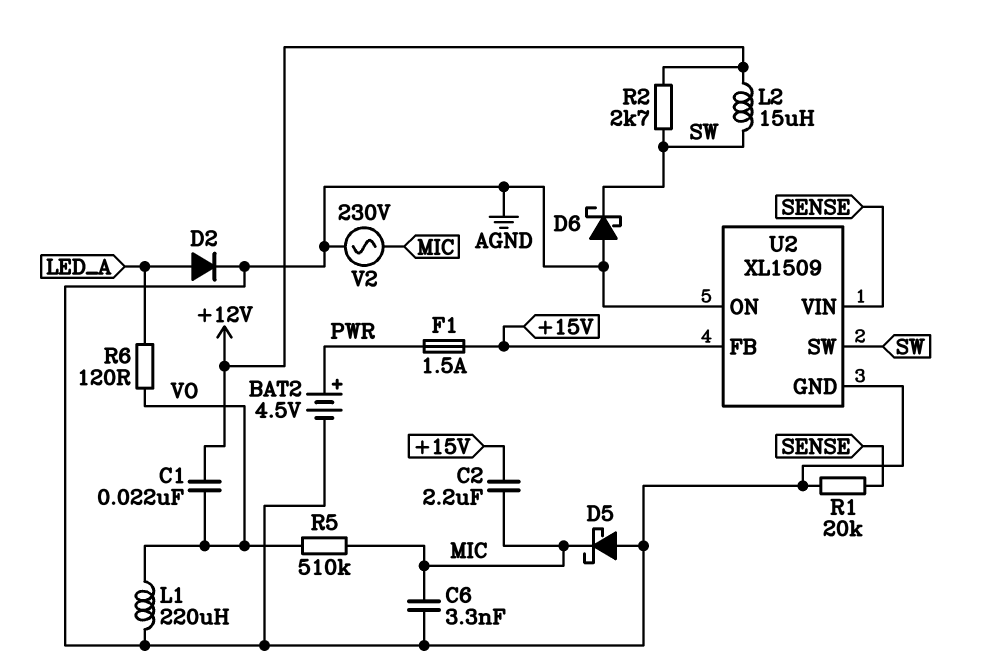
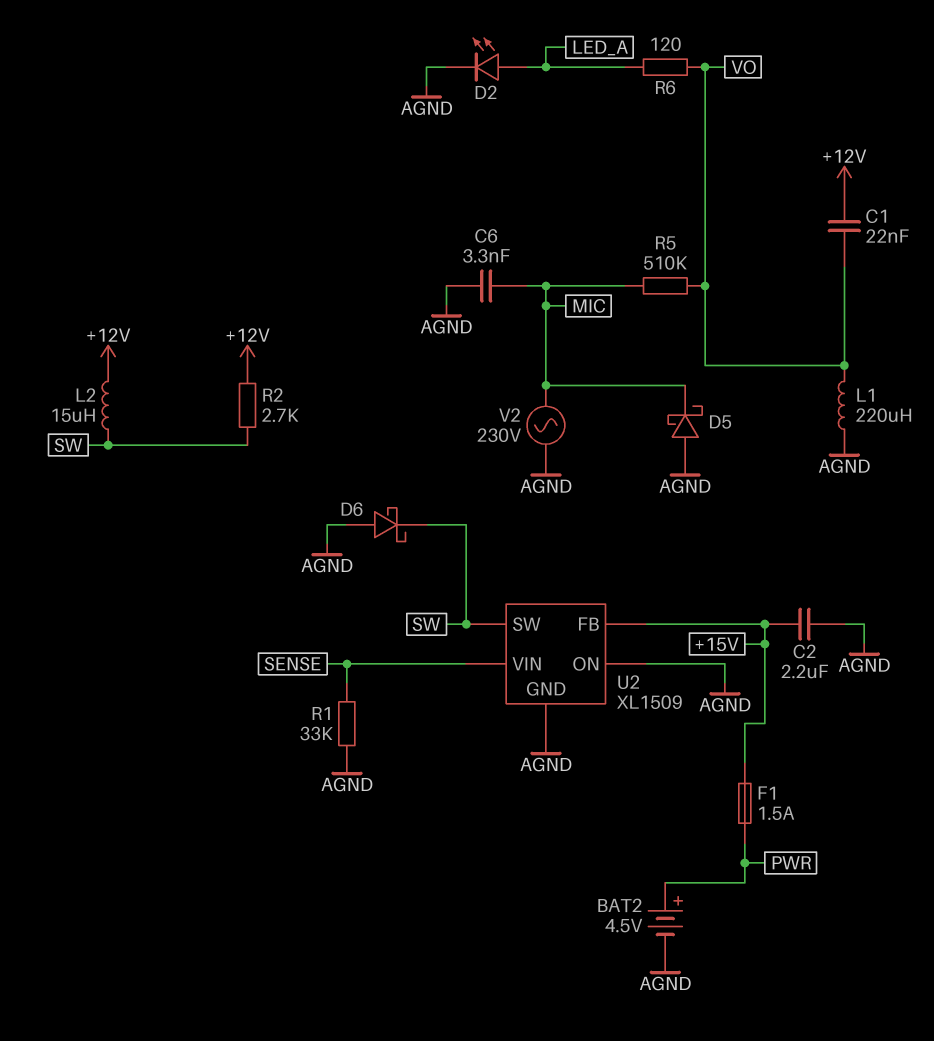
C2: 2.2uF (+15V, MIC) -> 2.2uF (+15V, AGND)
D2: diode (A LED_A, K AGND) -> LED (A LED_A, K AGND)
R1: 20k (AGND, SENSE) -> 33k (AGND, SENSE)

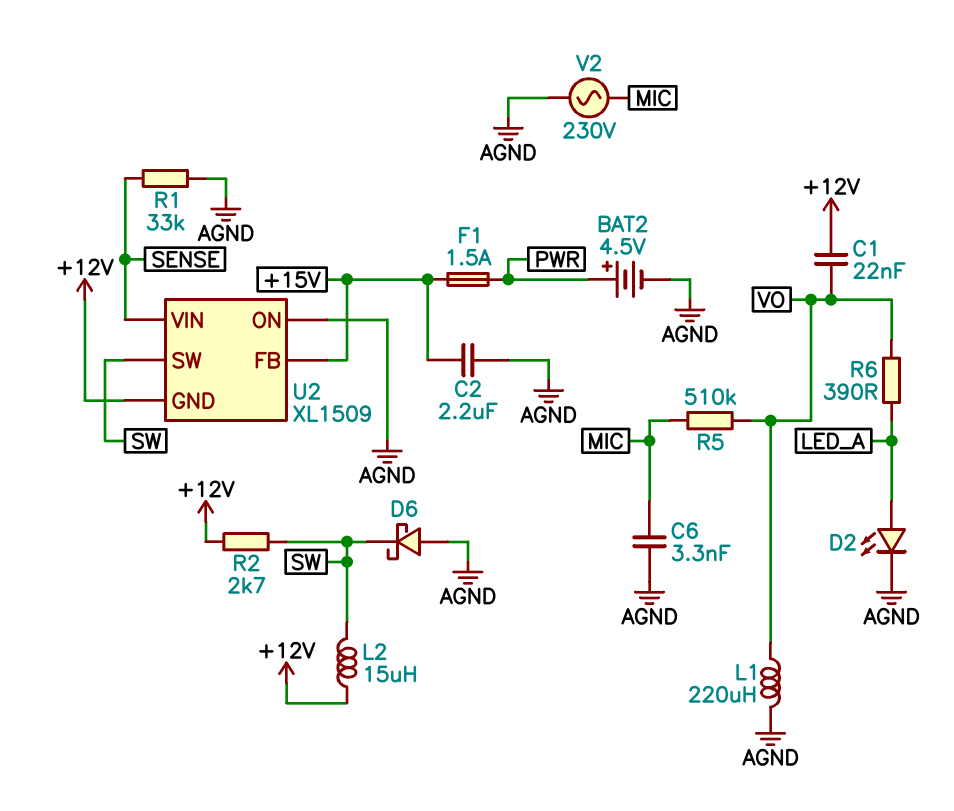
D5: schottky (A AGND, K MIC) -> none
R6: 120 (LED_A, VO) -> 390 (LED_A, VO)
U2 pin GND: AGND -> +12V

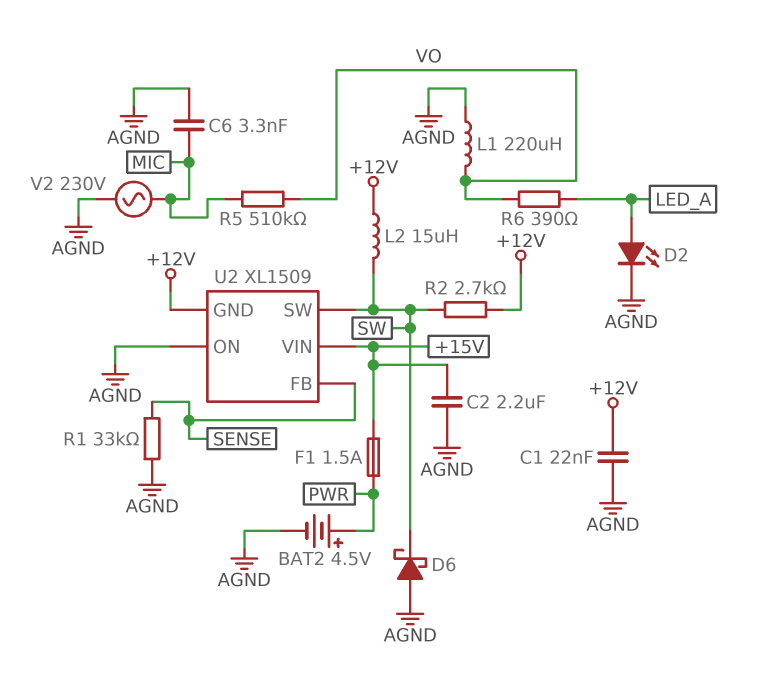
C1: 22nF (+12V, VO) -> 22nF (+12V, AGND)
U2 pin FB: +15V -> SENSE
U2 pin VIN: SENSE -> +15V

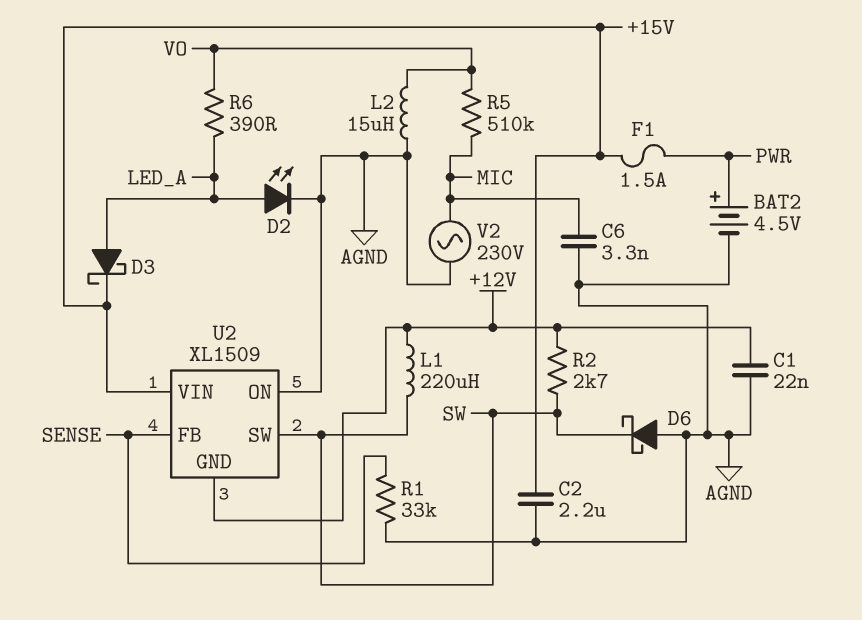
D3: none -> schottky (A LED_A, K +15V)
L1: 220uH (AGND, VO) -> 220uH (+12V, SW)
L2: 15uH (+12V, SW) -> 15uH (AGND, VO)

